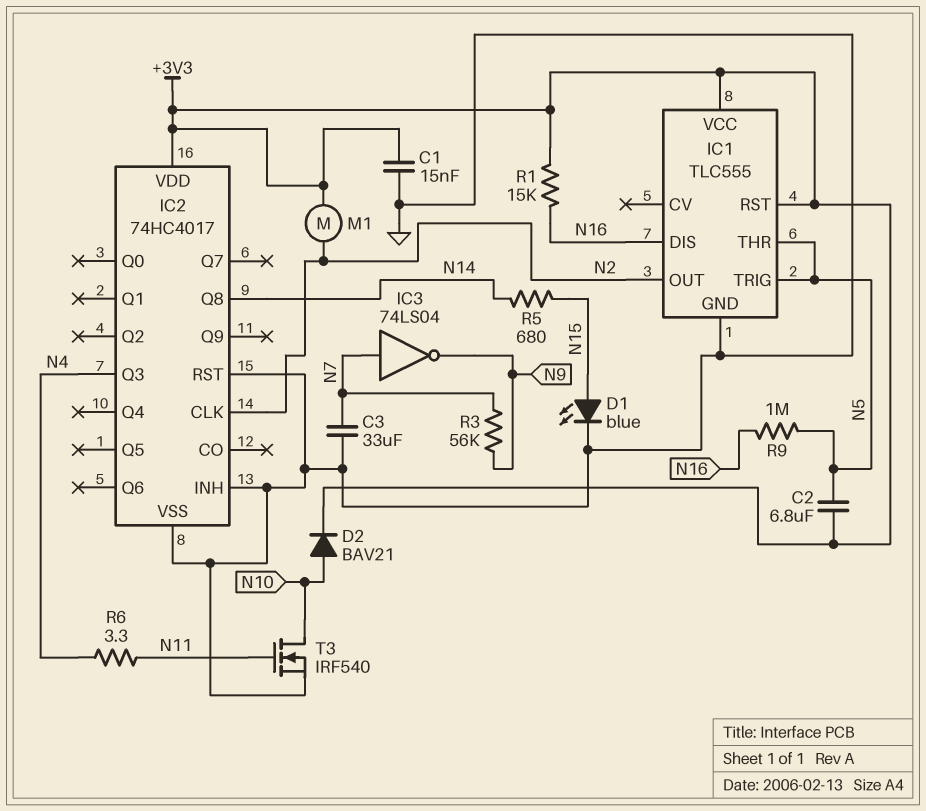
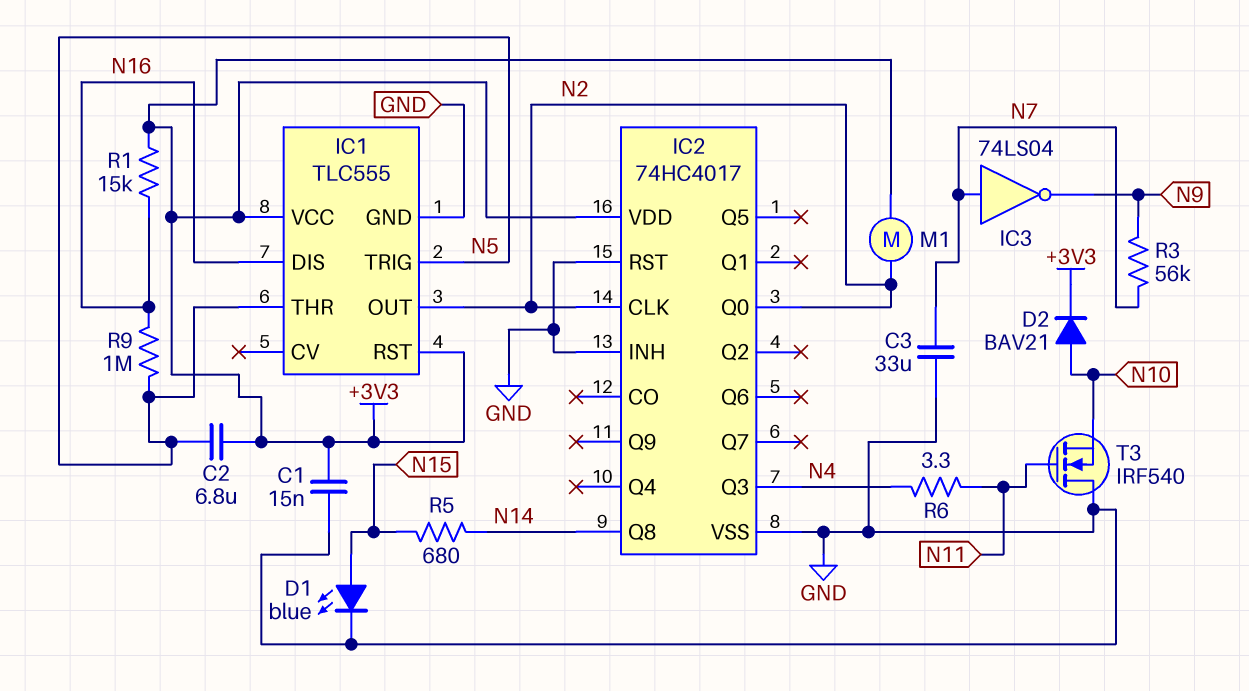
IC2 pin Q0: none -> N2
T3: NMOS IRF540 (G N11, D N10, S GND) -> NMOS IRF540 (G N11, D GND, S N10)

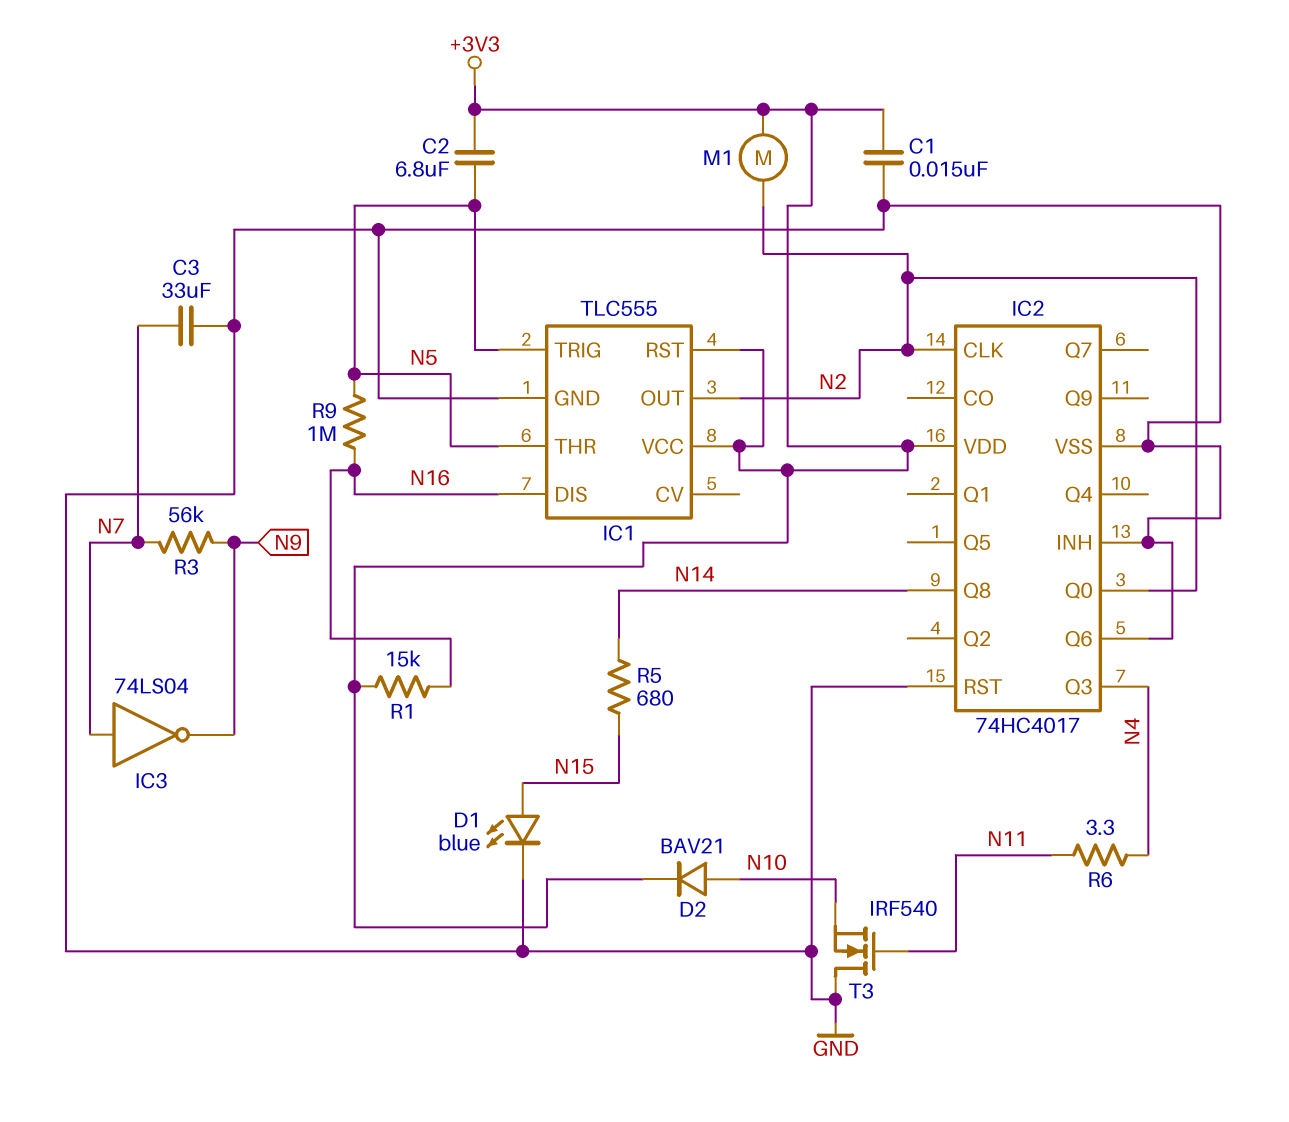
IC2 pin Q6: none -> GND

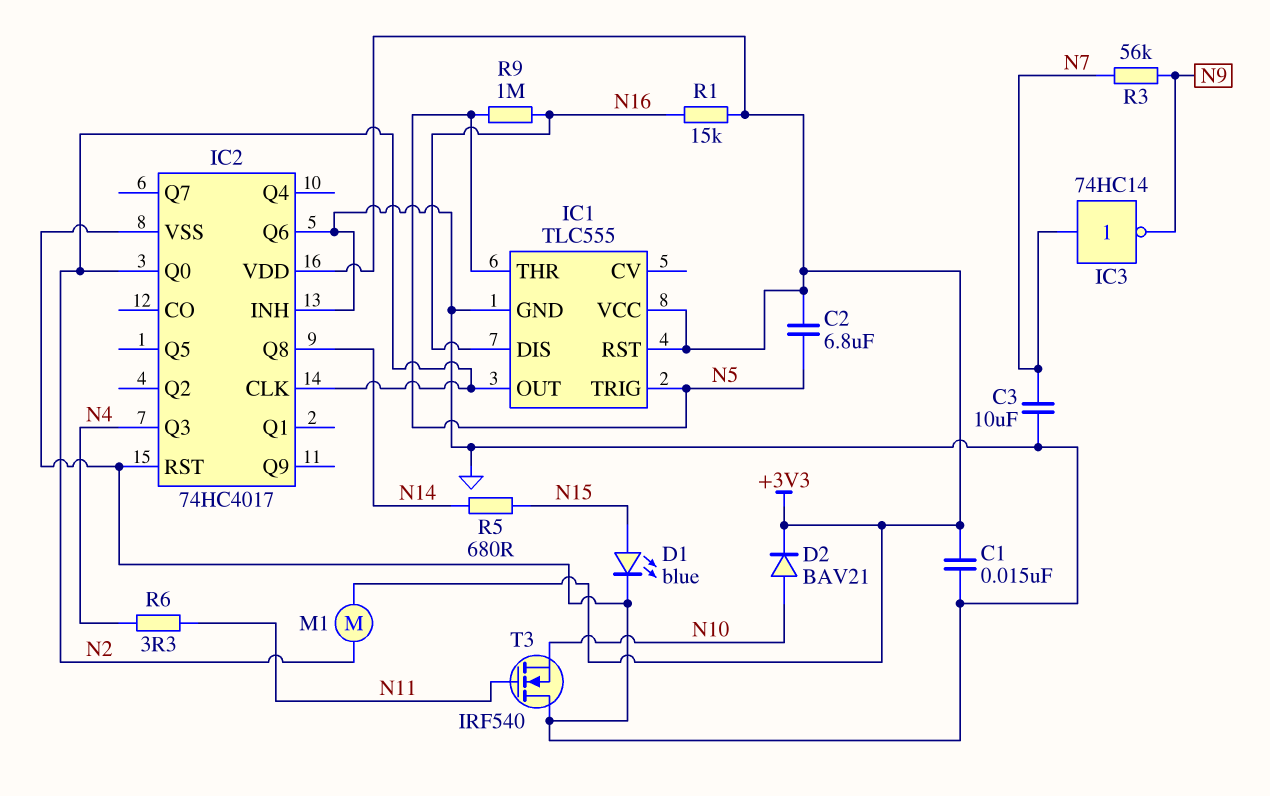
C3: 33uF (GND, N7) -> 10uF (GND, N7)
IC3: NOT 74LS04 (in N7, out N9) -> NOT 74HC14 (in N7, out N9)

